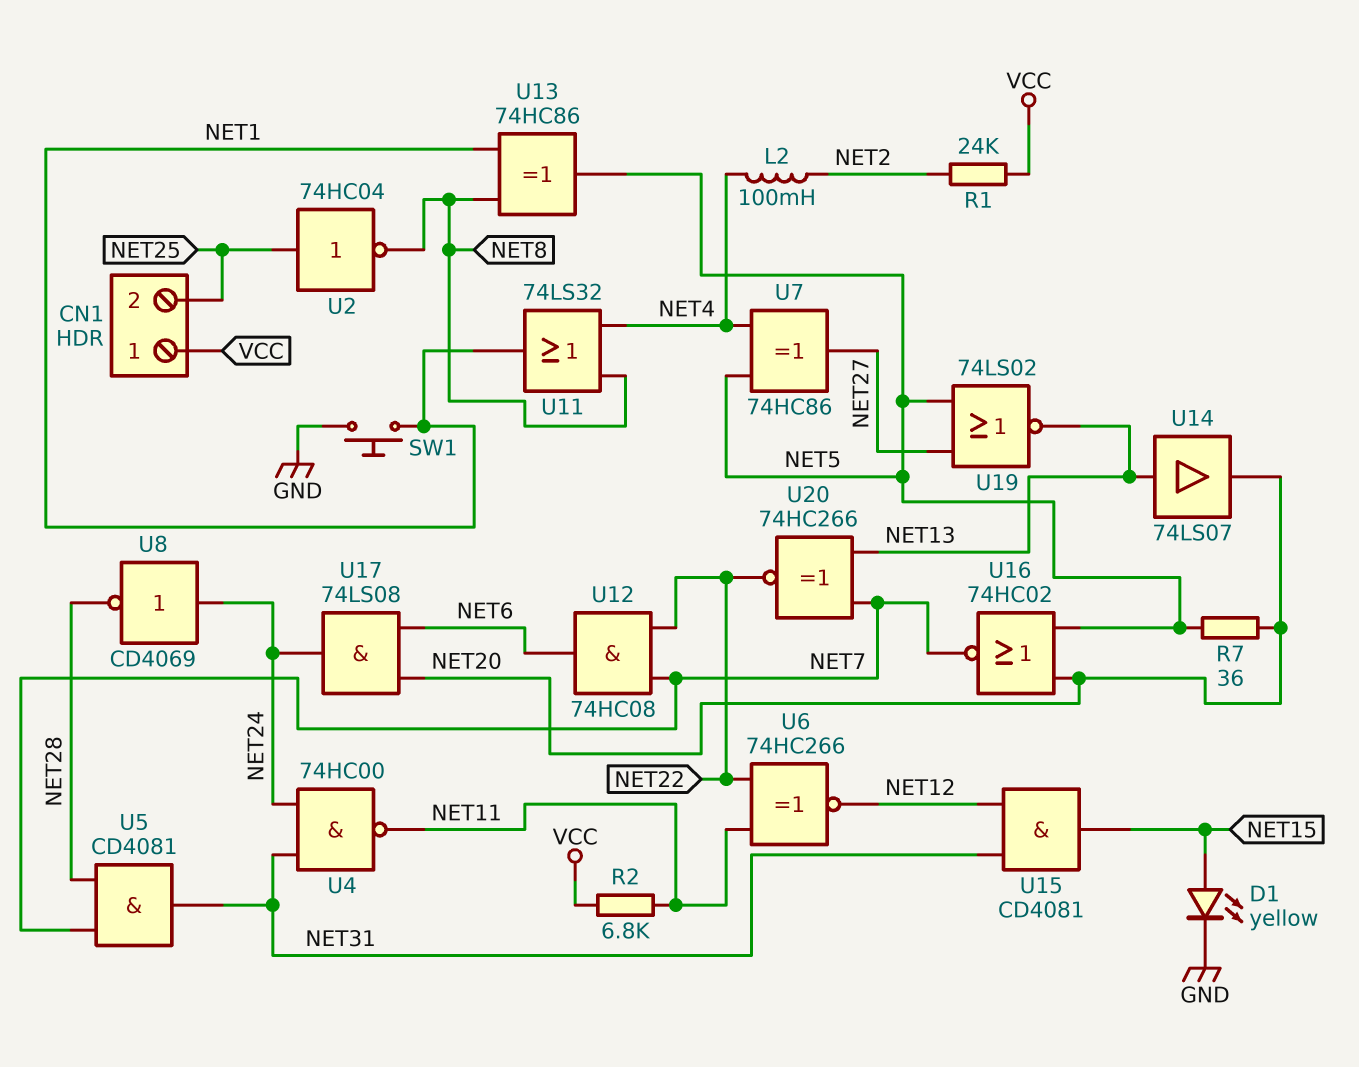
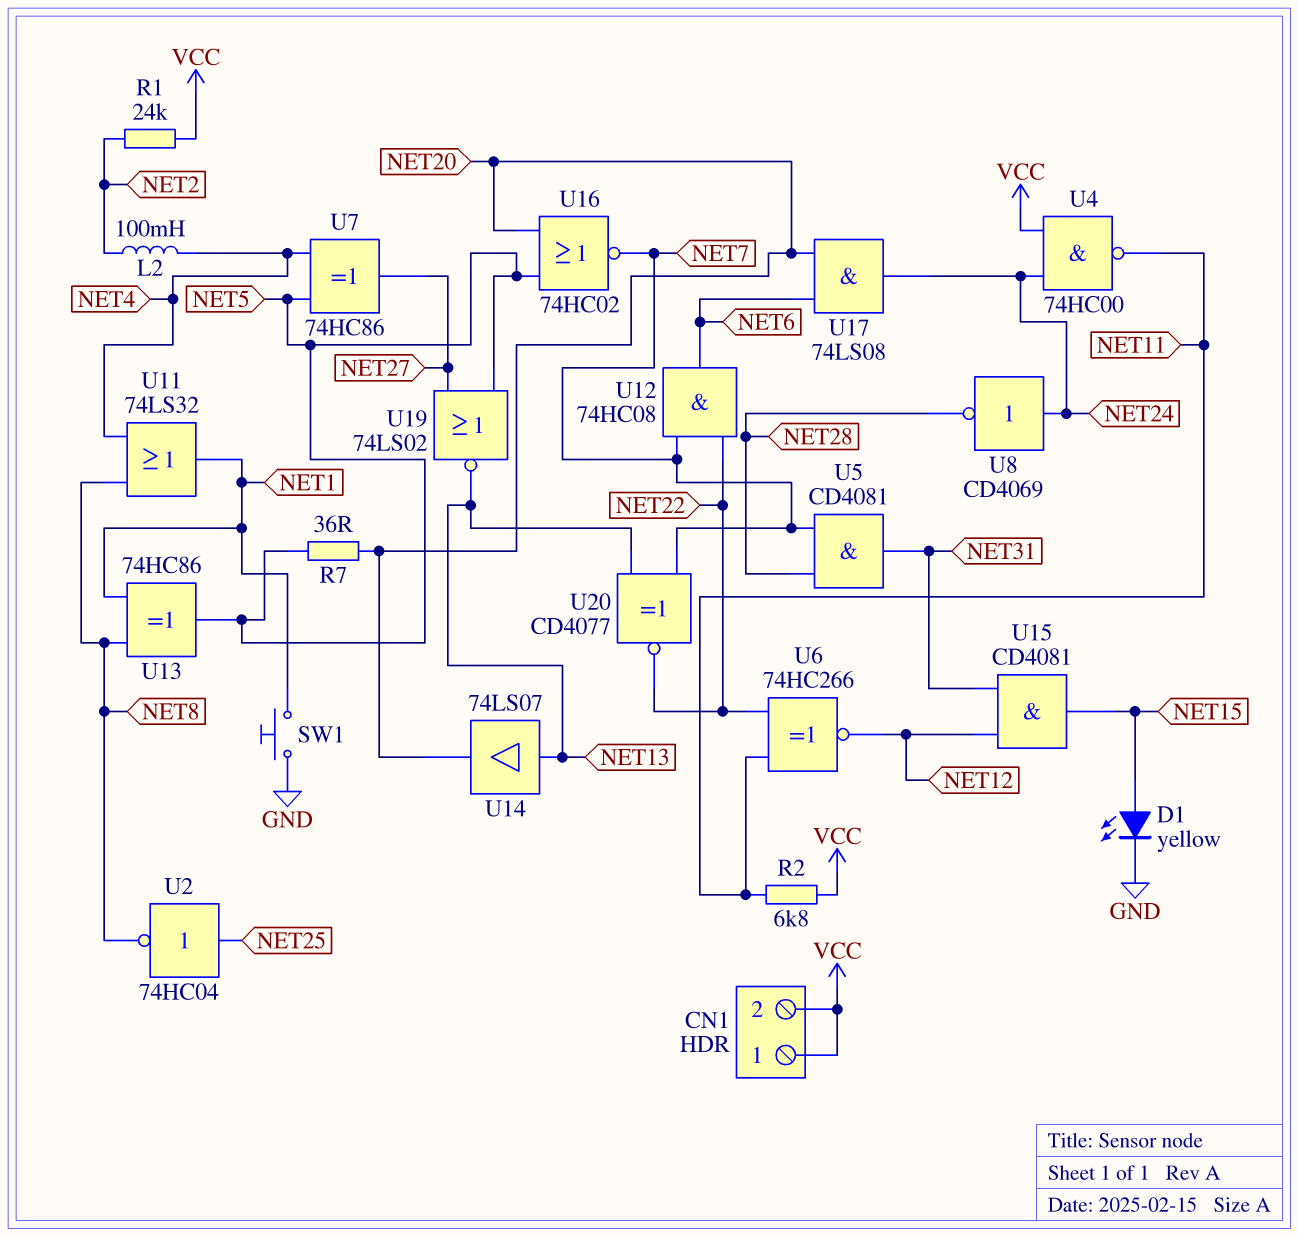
CN1 pin 2: NET25 -> VCC
U4: NAND 74HC00 (in NET24, in NET31, out NET11) -> NAND 74HC00 (in NET24, in VCC, out NET11)
U20: XNOR 74HC266 (in NET7, in NET13, out NET22) -> XNOR CD4077 (in NET7, in NET13, out NET22)

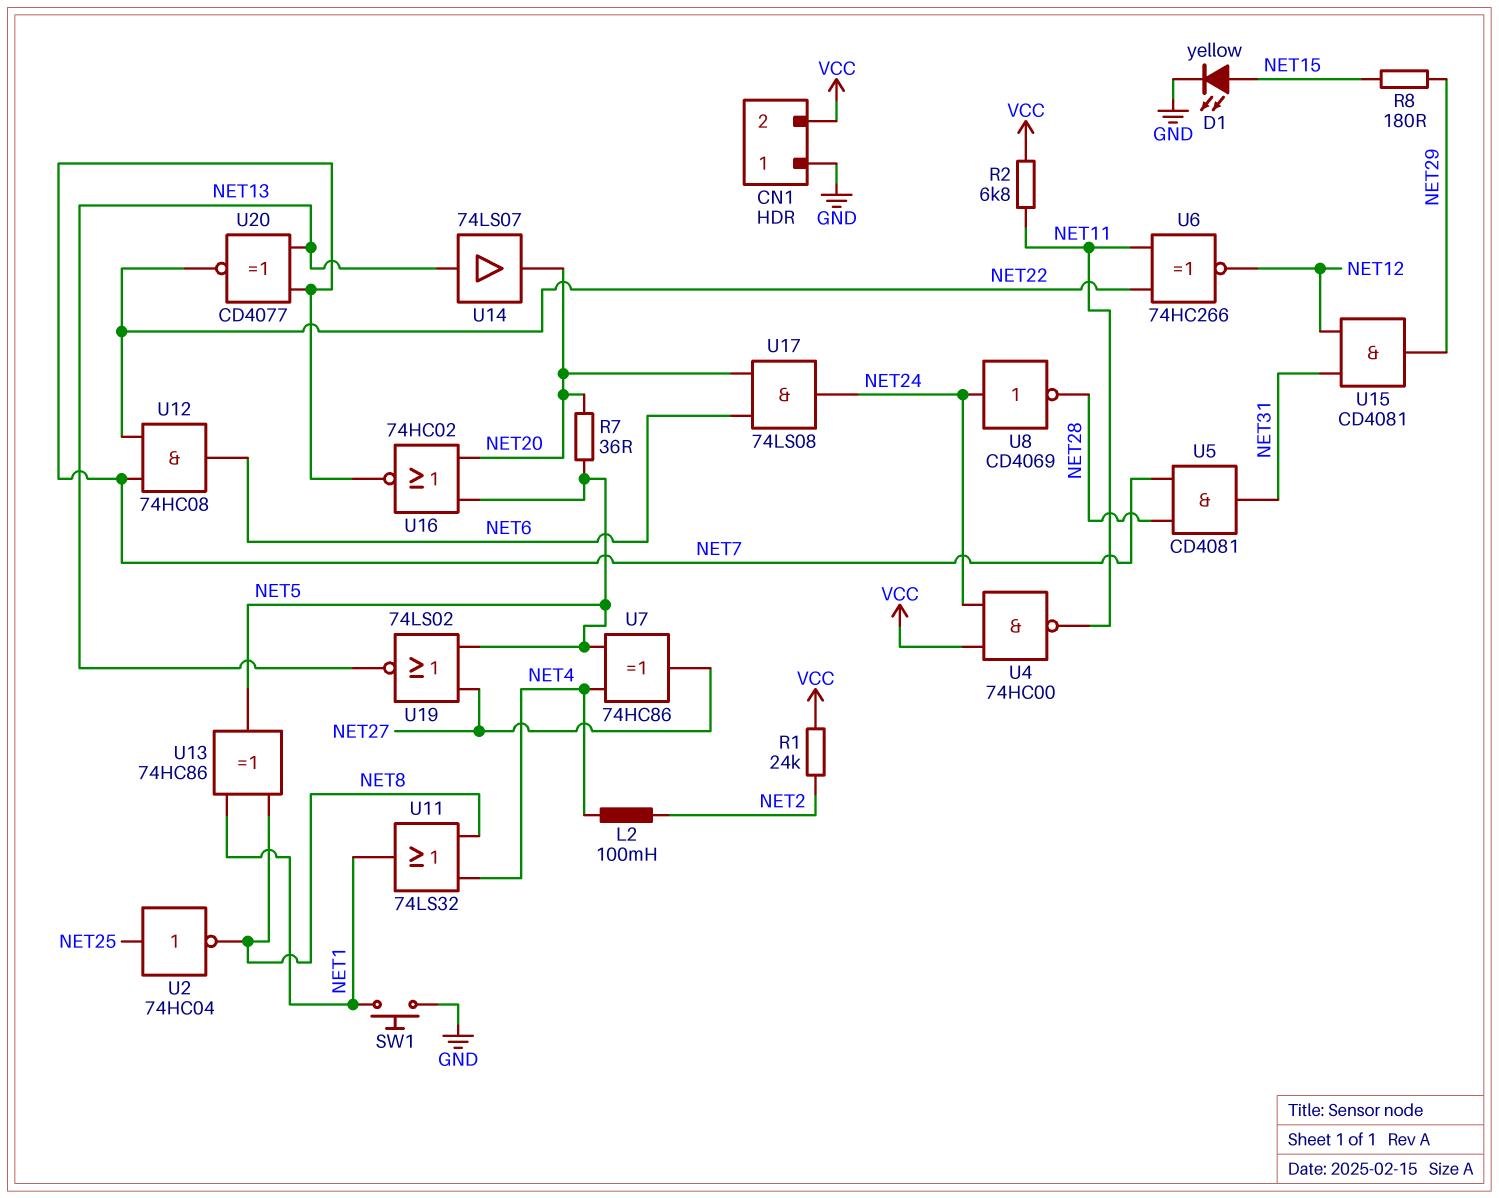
CN1 pin 1: VCC -> GND
R8: none -> 180 (NET15, NET29)
U15: AND CD4081 (in NET12, in NET31, out NET15) -> AND CD4081 (in NET12, in NET31, out NET29)

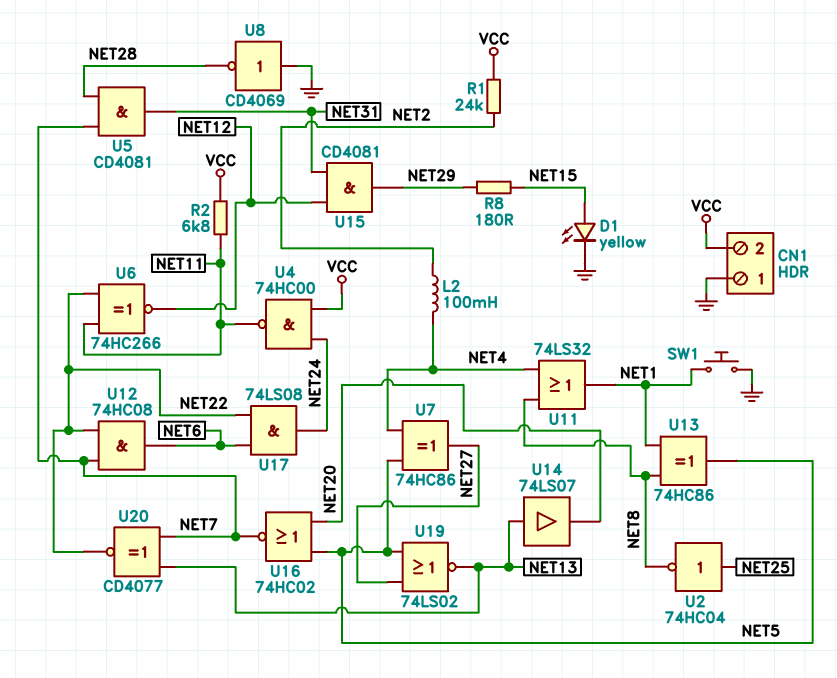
R7: 36 (NET5, NET20) -> none
U8: NOT CD4069 (in NET24, out NET28) -> NOT CD4069 (in GND, out NET28)
U17: AND 74LS08 (in NET6, in NET20, out NET24) -> AND 74LS08 (in NET6, in NET22, out NET24)

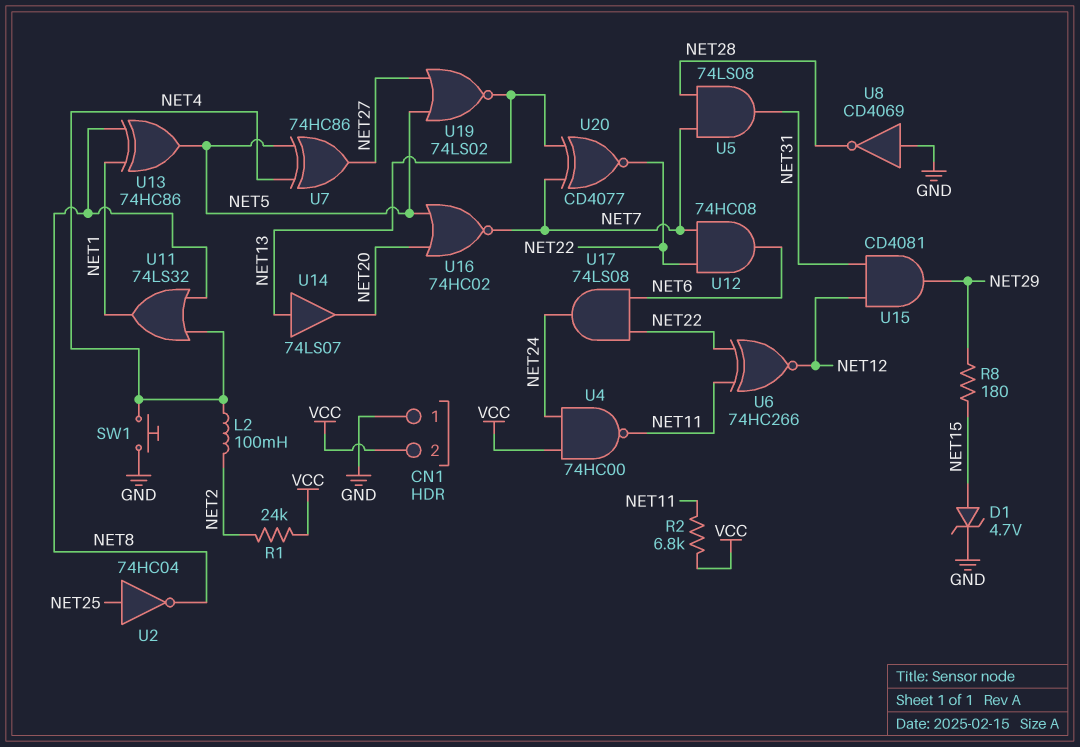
D1: LED yellow (A NET15, K GND) -> zener 4.7V (A NET15, K GND)
SW1: button (GND, NET1) -> button (GND, NET4)
U5: AND CD4081 (in NET7, in NET28, out NET31) -> AND 74LS08 (in NET7, in NET28, out NET31)

